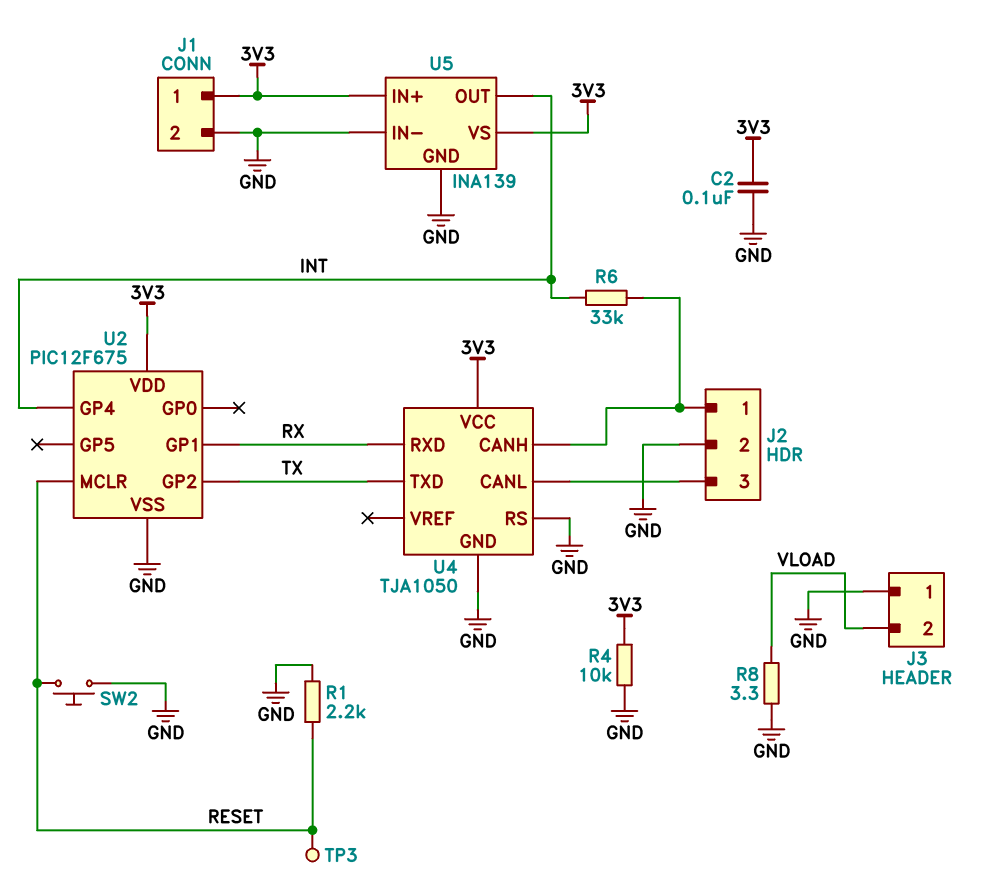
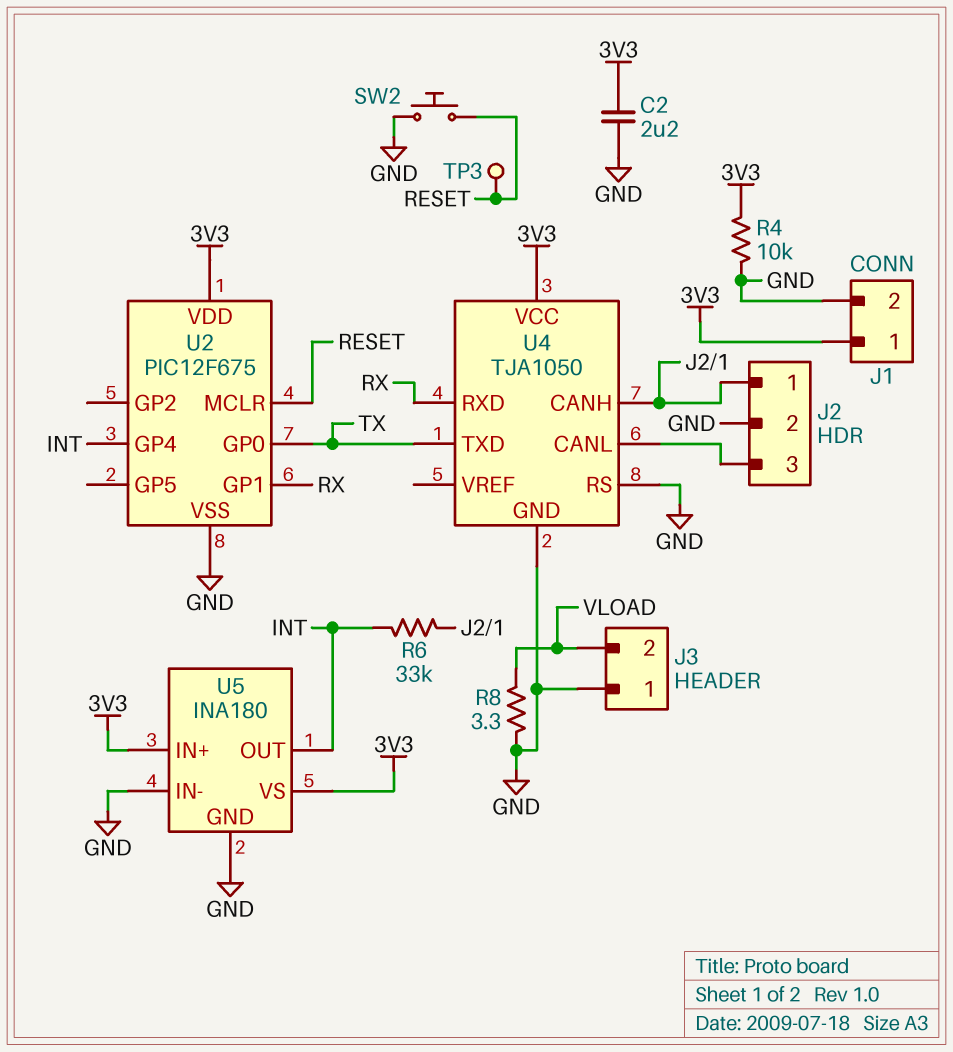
C2: 100nF (3V3, GND) -> 2.2uF (3V3, GND)
R1: 2.2k (GND, RESET) -> none
U2 pin GP0: none -> TX
U2 pin GP2: TX -> none
U5: INA139 -> INA180

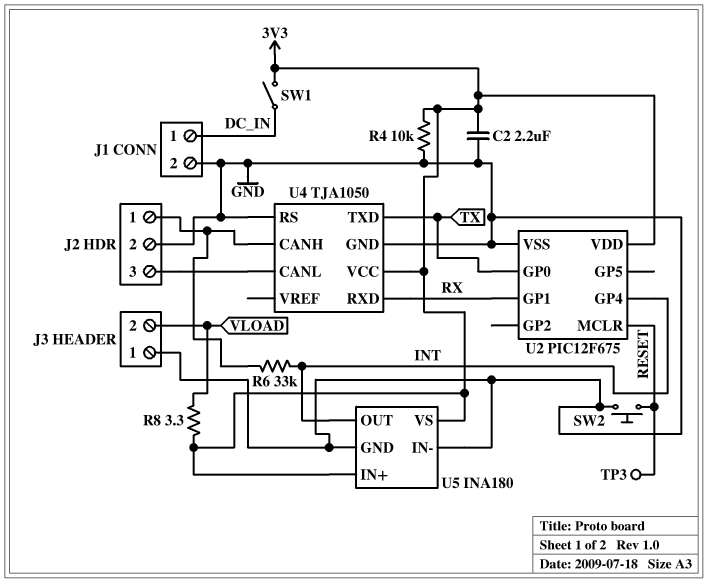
J1 pin 1: 3V3 -> DC_IN
R8: 3.3 (GND, VLOAD) -> 3.3 (3V3, VLOAD)
SW1: none -> switch (3V3, DC_IN)

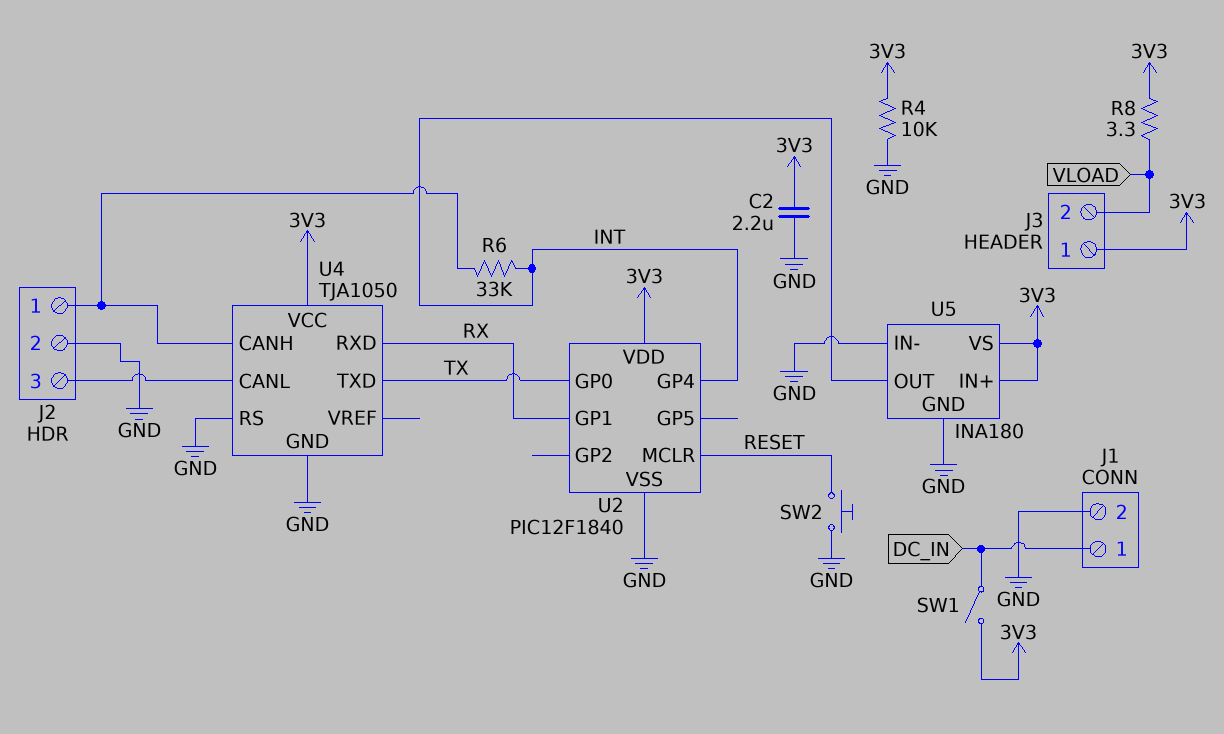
J3 pin 1: GND -> 3V3
TP3: test point (RESET) -> none
U2: PIC12F675 -> PIC12F1840

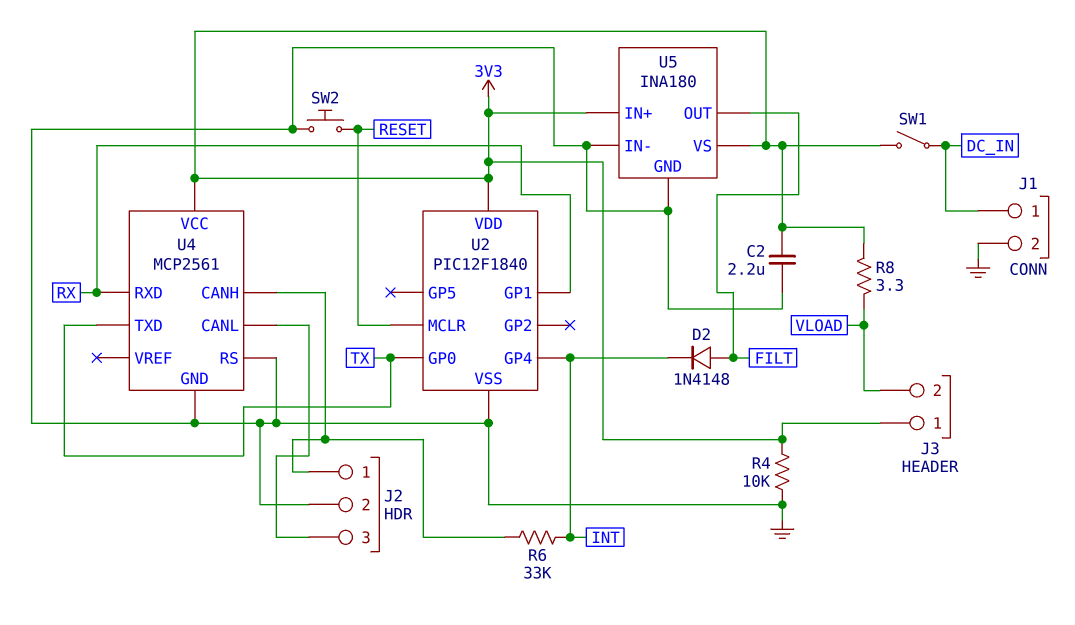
D2: none -> diode 1N4148 (A FILT, K INT)
U4: TJA1050 -> MCP2561
U5 pin OUT: INT -> FILT

